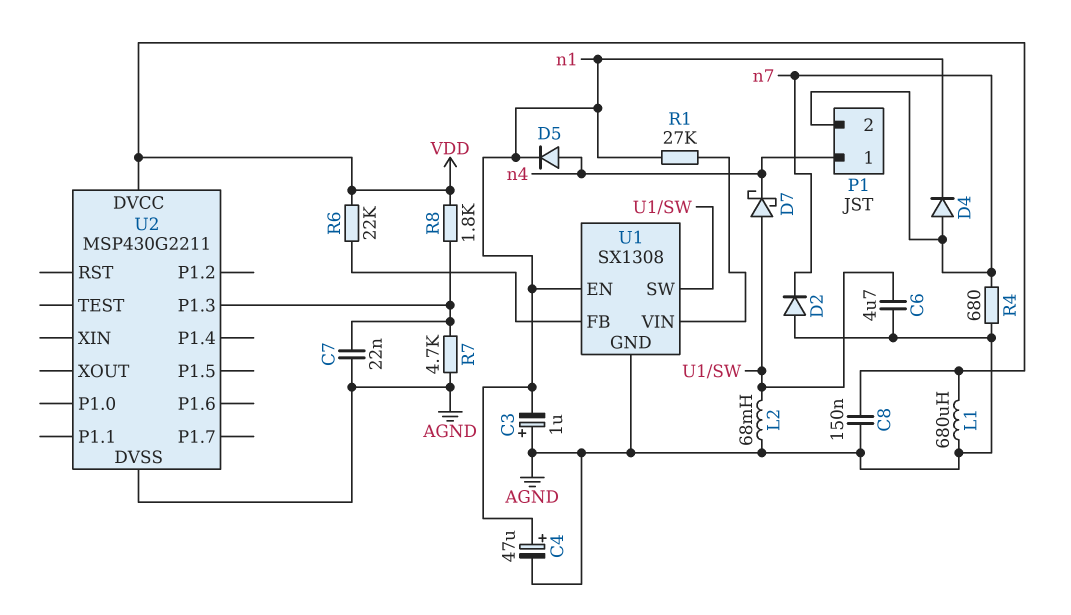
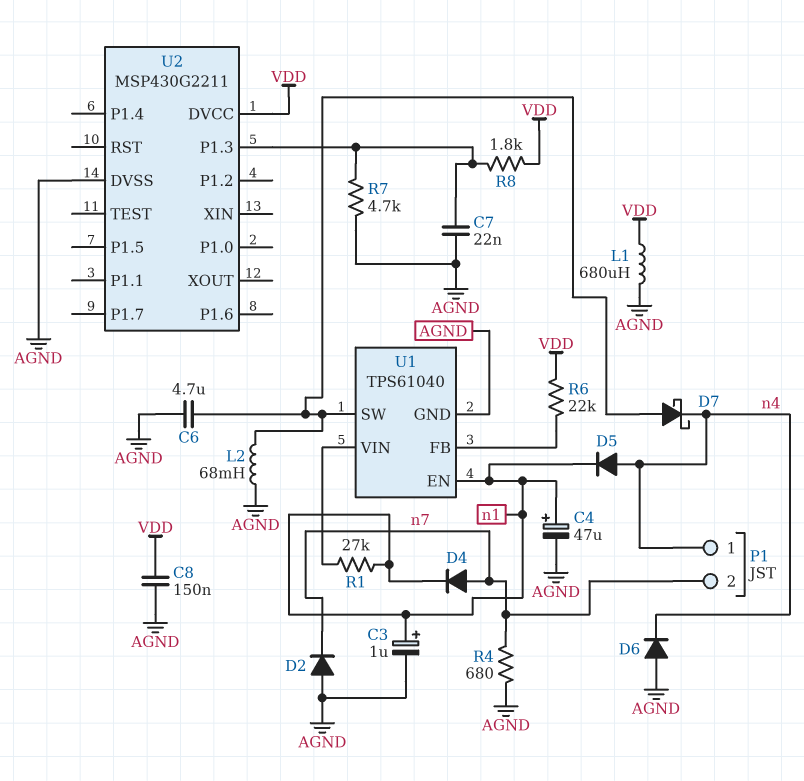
C3: 1uF (plus AGND, minus n1) -> 1uF (plus n1, minus AGND)
D6: none -> diode (A AGND, K n4)
U1: SX1308 -> TPS61040

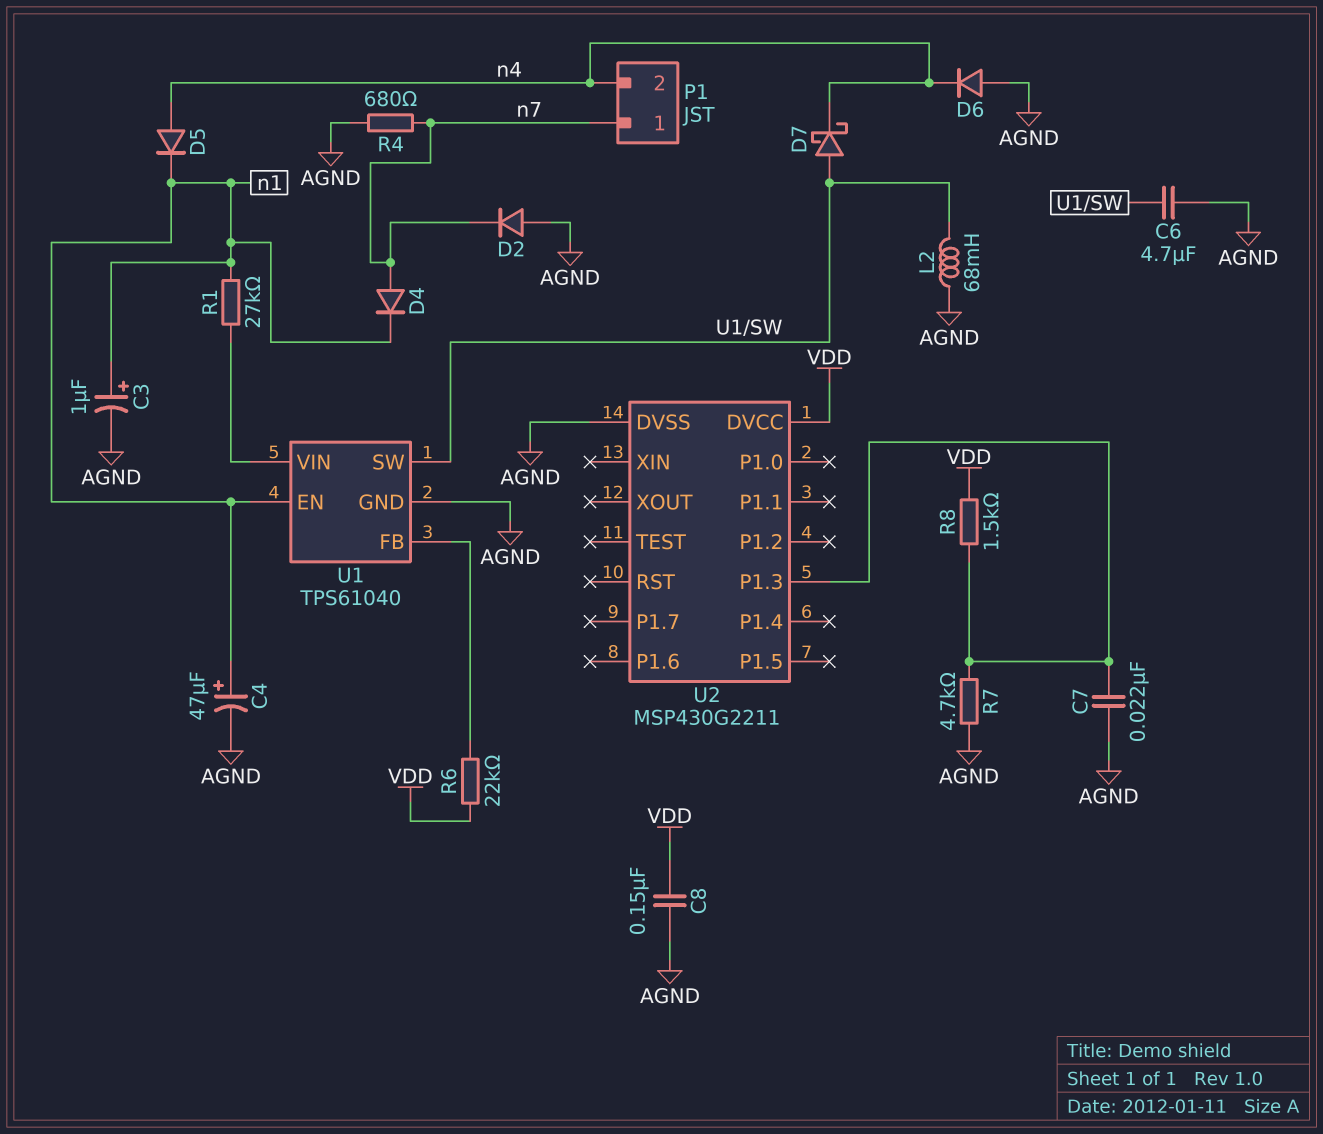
L1: 680uH (AGND, VDD) -> none
P1 pin 1: n4 -> n7
P1 pin 2: n7 -> n4
R8: 1.8k (U2/P1.3, VDD) -> 1.5k (U2/P1.3, VDD)

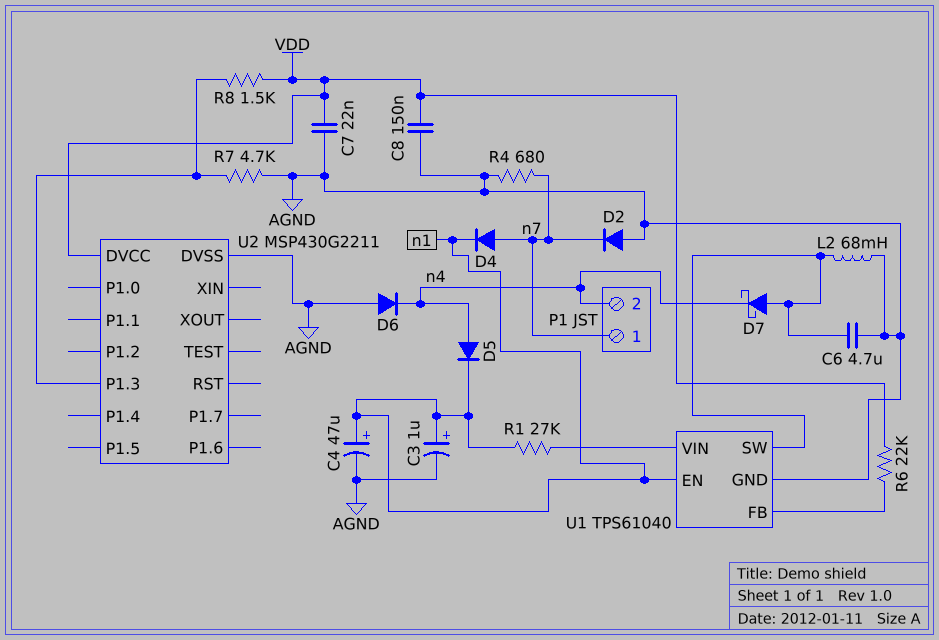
C7: 22nF (AGND, U2/P1.3) -> 22nF (AGND, VDD)

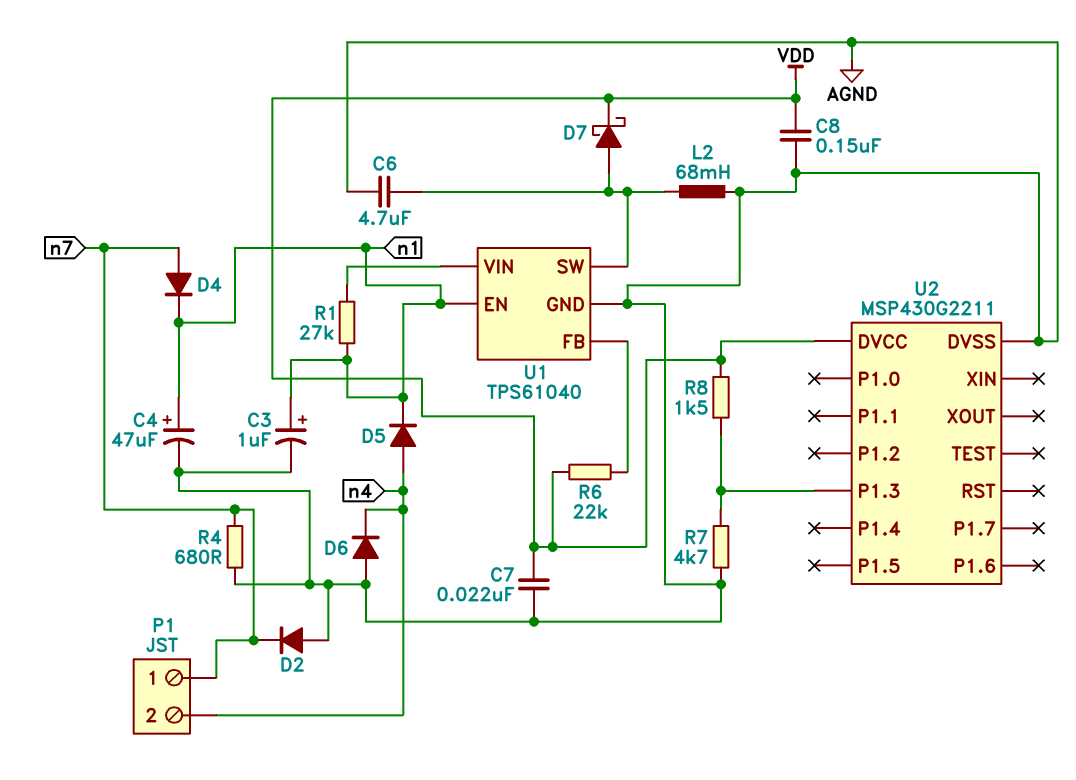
D7: schottky (A U1/SW, K n4) -> schottky (A U1/SW, K VDD)

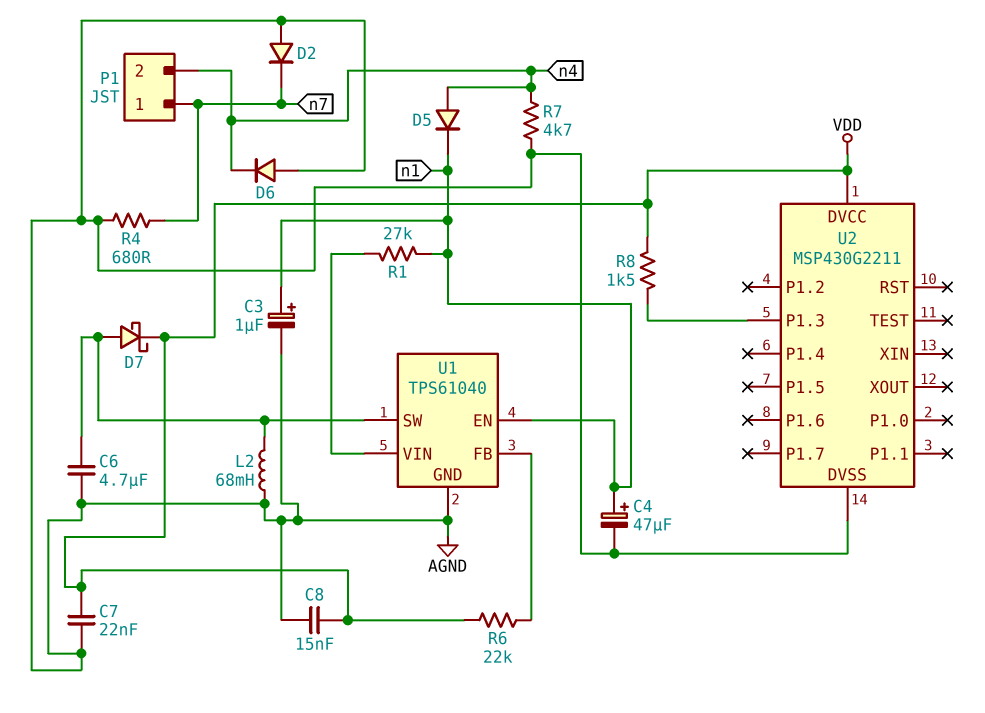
C8: 150nF (AGND, VDD) -> 15nF (AGND, VDD)
D4: diode (A n7, K n1) -> none
R7: 4.7k (AGND, U2/P1.3) -> 4.7k (AGND, n4)

